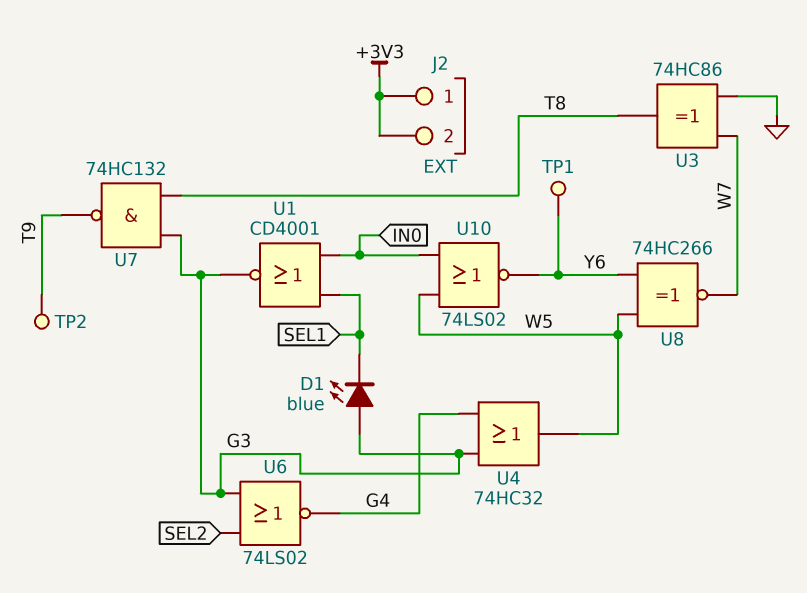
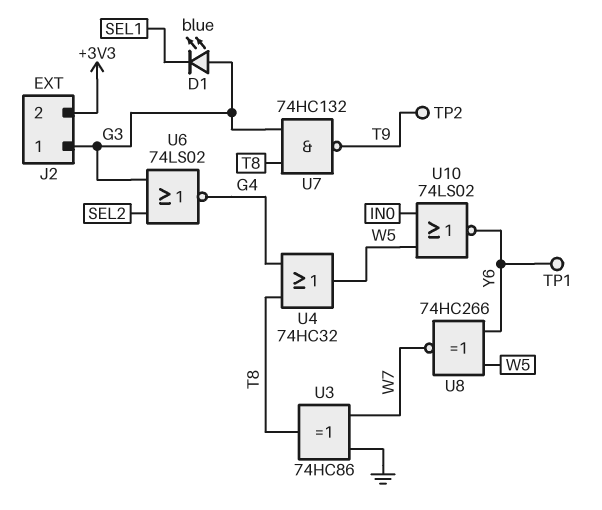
J2 pin 1: +3V3 -> G3
U1: NOR CD4001 (in IN0, in SEL1, out G3) -> none
U4: OR 74HC32 (in G3, in G4, out W5) -> OR 74HC32 (in G4, in T8, out W5)

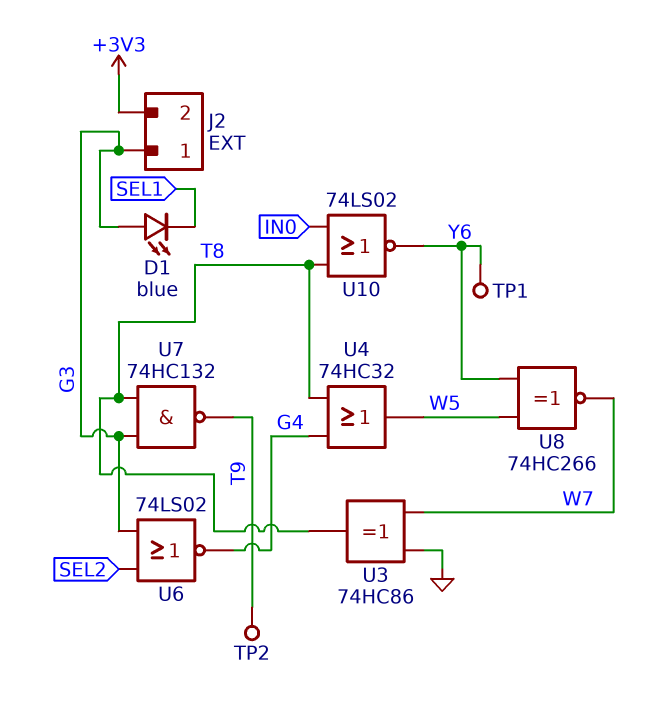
U10: NOR 74LS02 (in IN0, in W5, out Y6) -> NOR 74LS02 (in IN0, in T8, out Y6)

